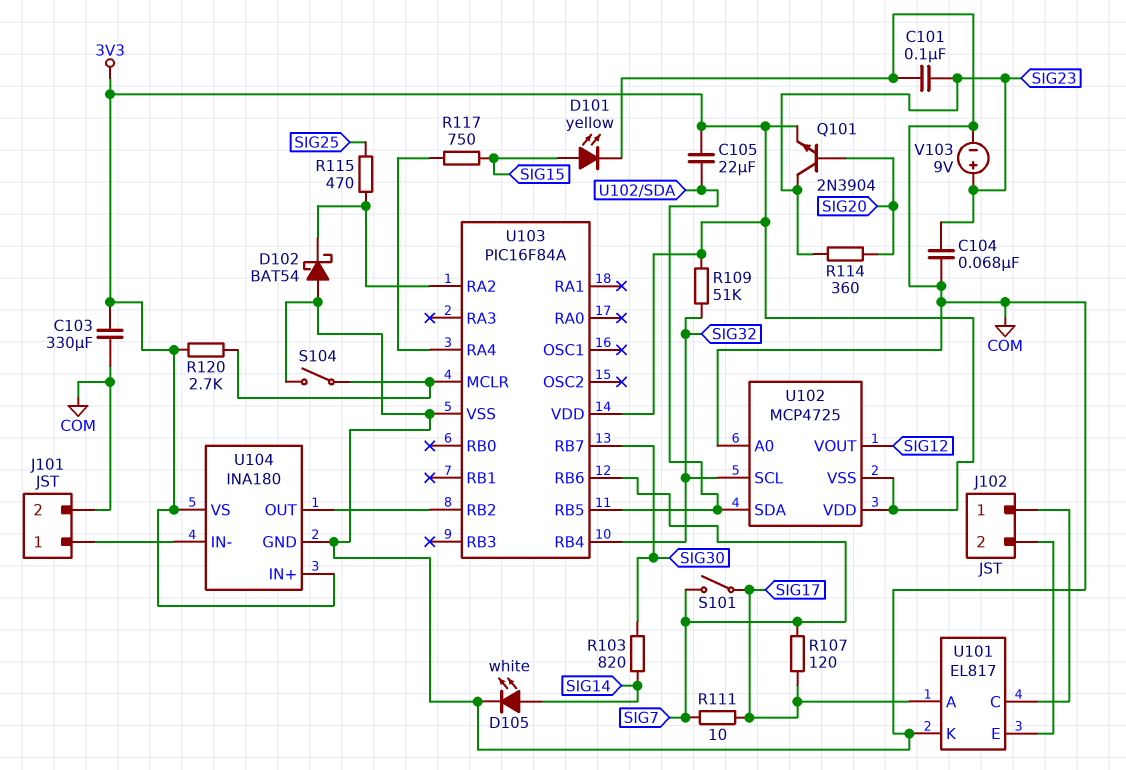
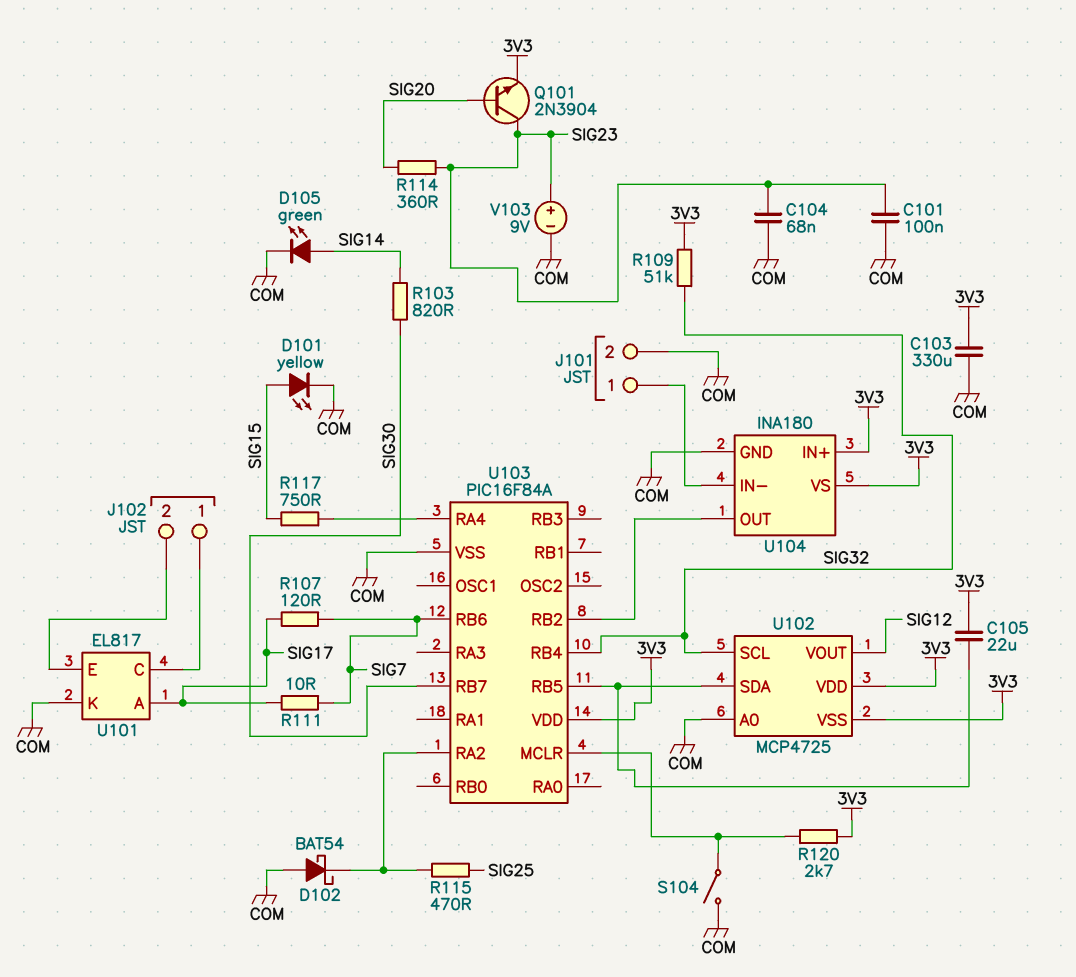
D105: LED white (A SIG14, K COM) -> LED green (A SIG14, K COM)
S101: switch (SIG7, SIG17) -> none

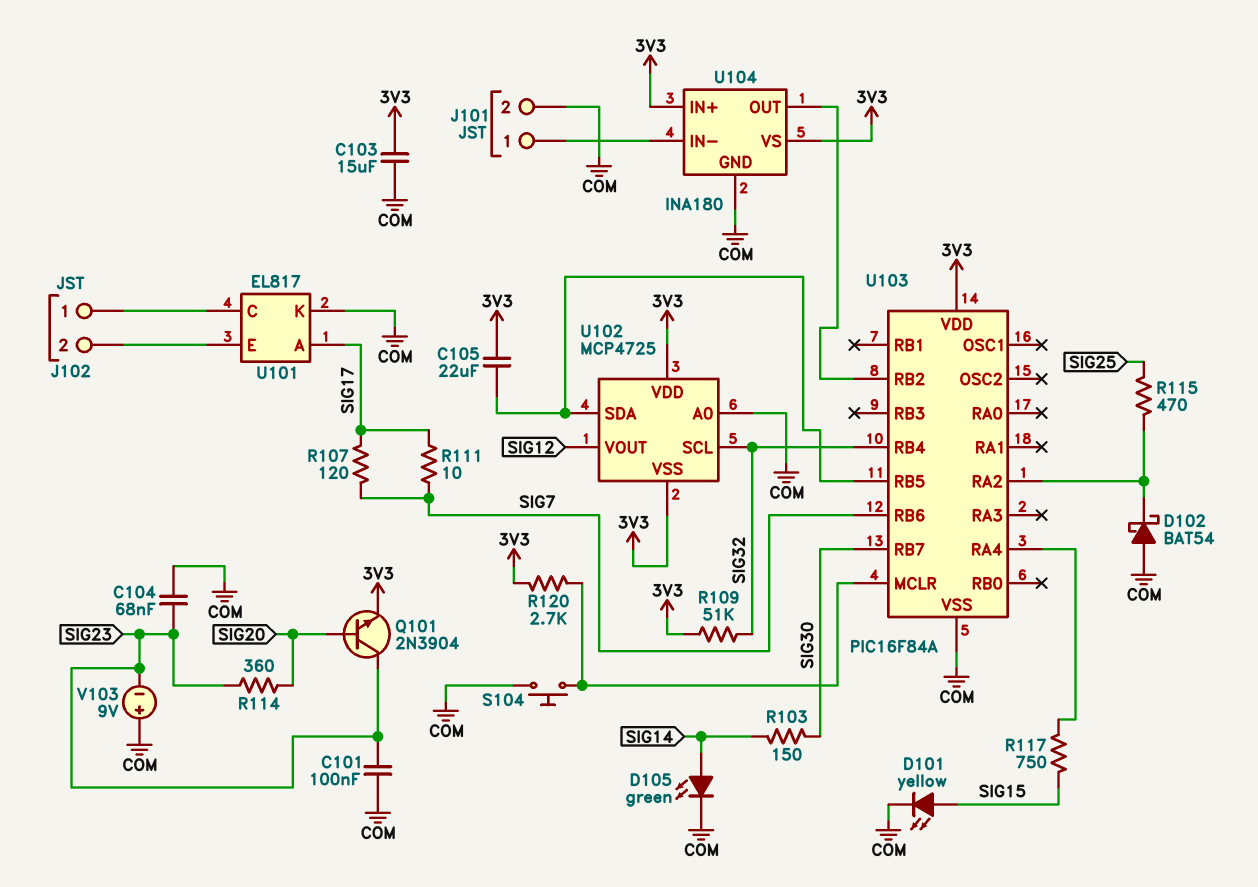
C103: 330uF (3V3, COM) -> 15uF (3V3, COM)
R103: 820 (SIG14, SIG30) -> 150 (SIG14, SIG30)
S104: switch (COM, U103/MCLR) -> button (COM, U103/MCLR)
V103: 9V (plus SIG23, minus COM) -> 9V (plus COM, minus SIG23)

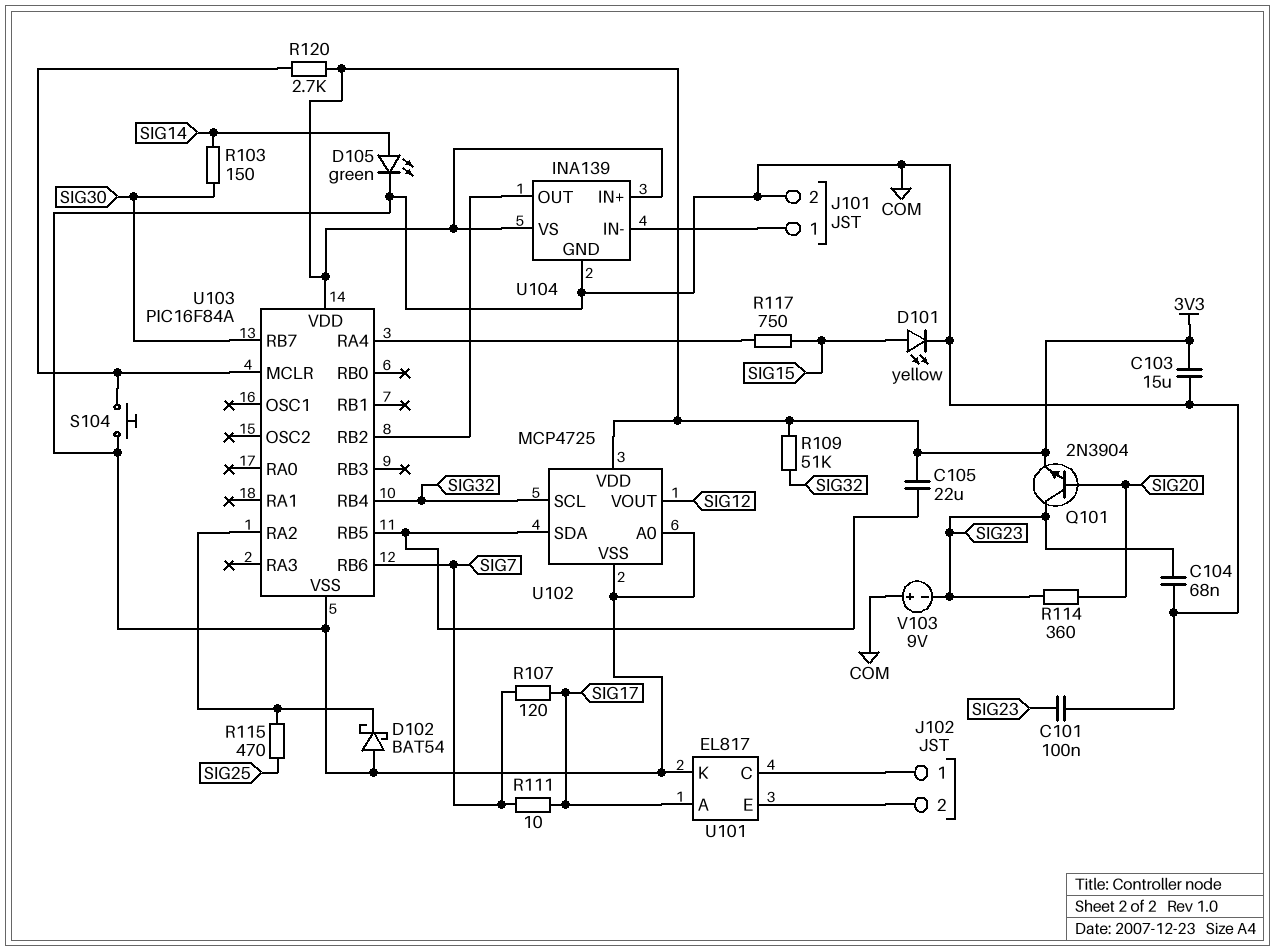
U102 pin VSS: 3V3 -> COM
U104: INA180 -> INA139

